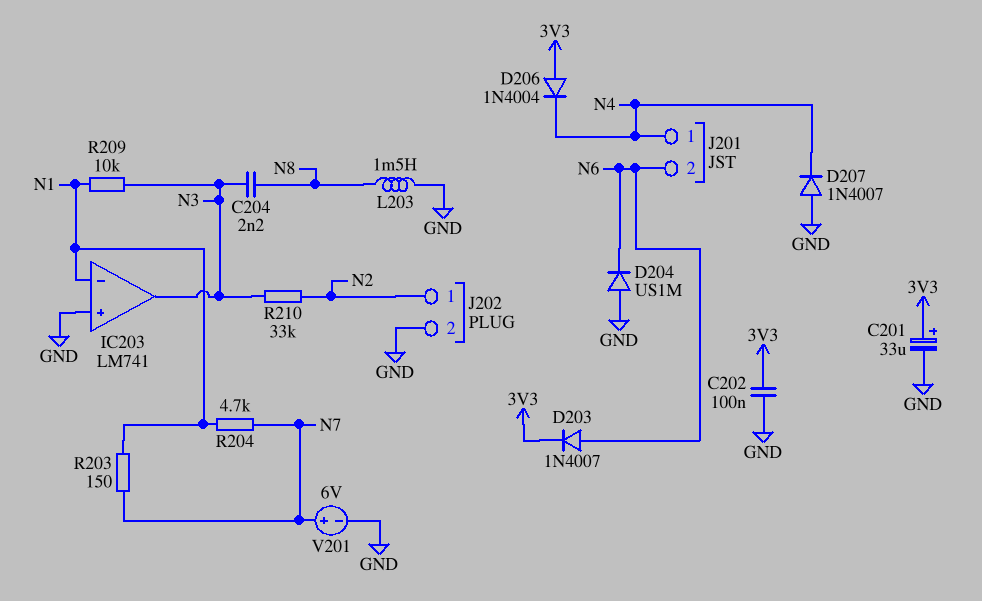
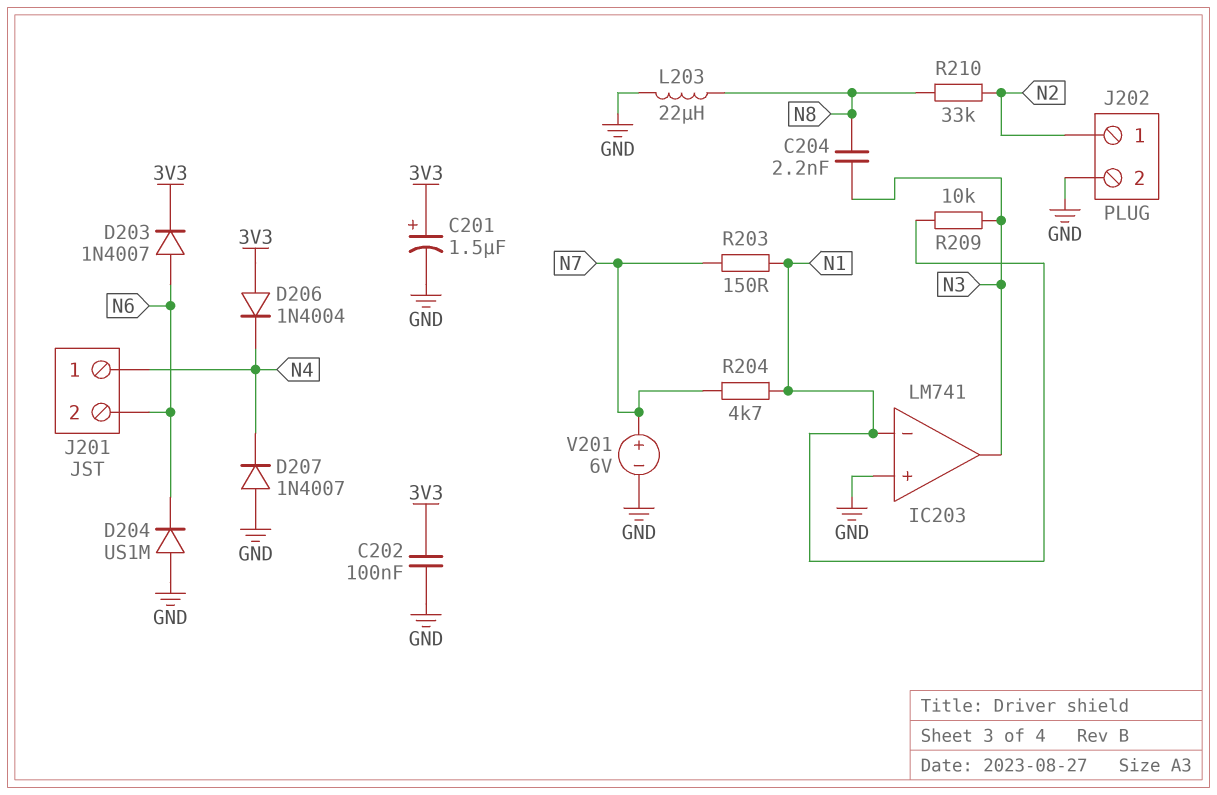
C201: 33uF (plus 3V3, minus GND) -> 1.5uF (plus 3V3, minus GND)
L203: 1.5mH (GND, N8) -> 22uH (GND, N8)
R210: 33k (N2, N3) -> 33k (N2, N8)

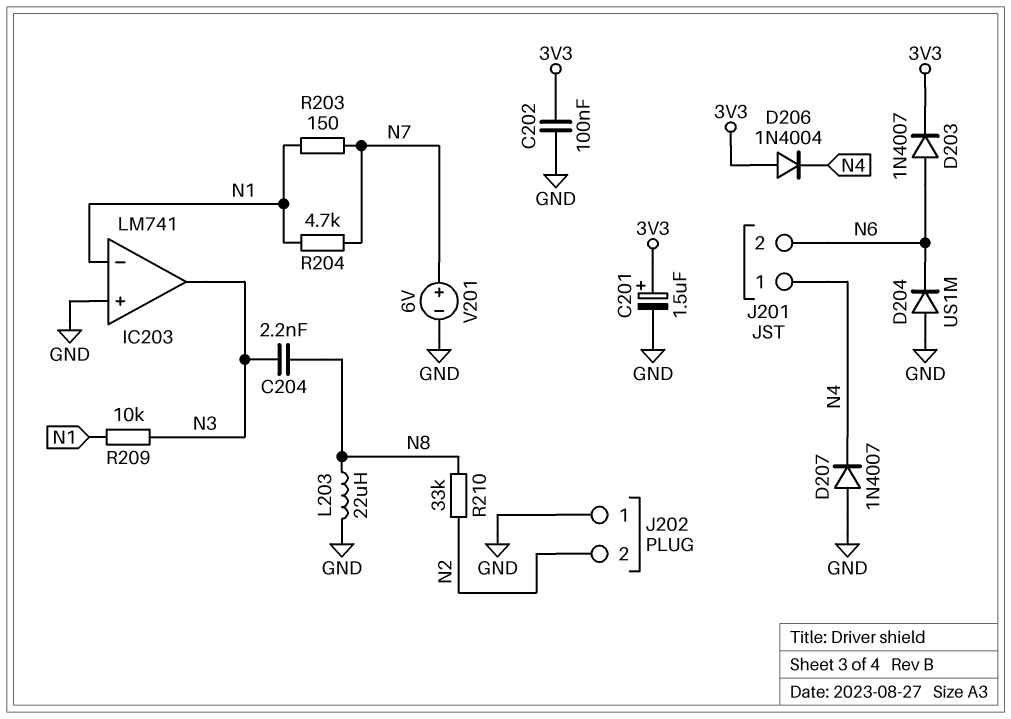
J202 pin 1: N2 -> GND
J202 pin 2: GND -> N2

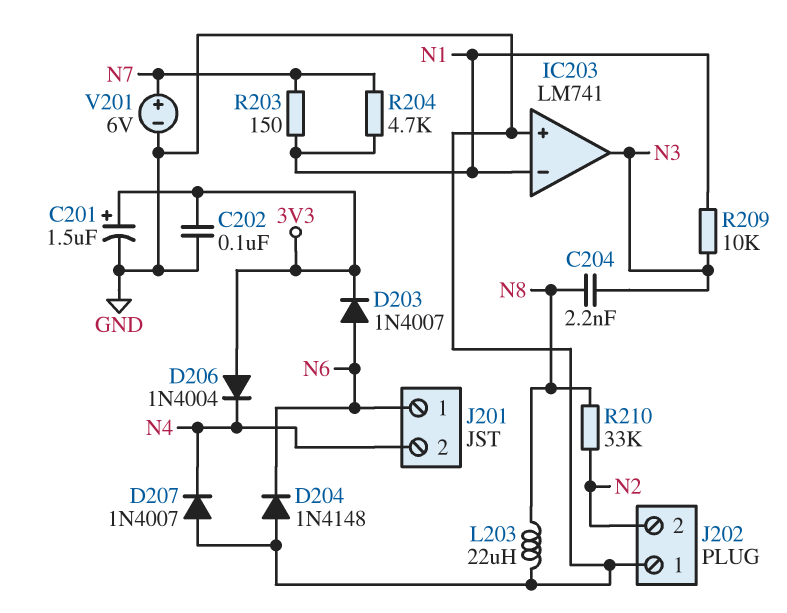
D204: diode US1M (A GND, K N6) -> diode 1N4148 (A GND, K N6)
J201 pin 1: N4 -> N6
J201 pin 2: N6 -> N4

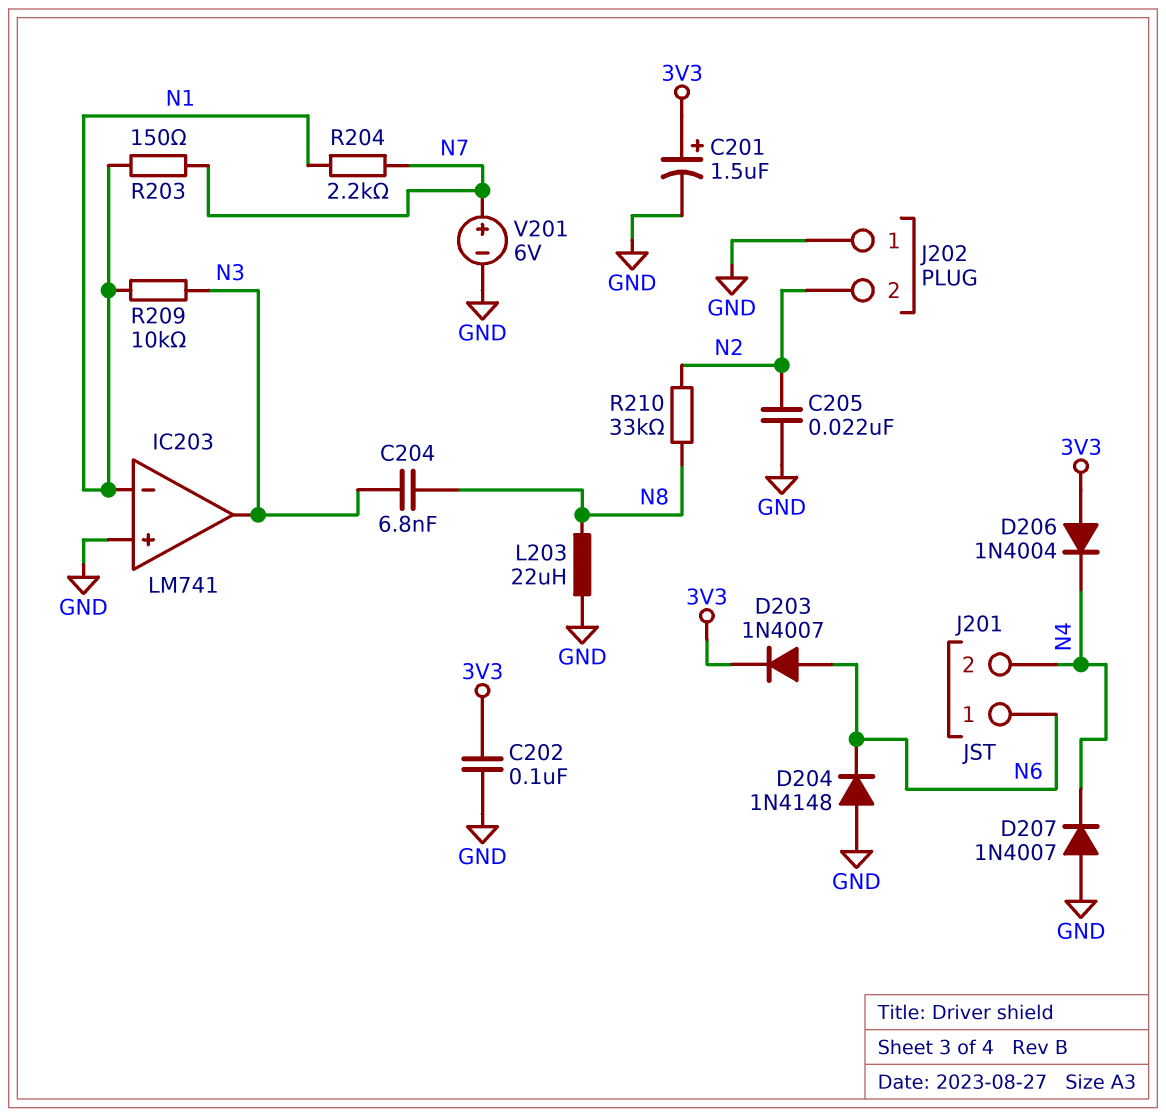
C204: 2.2nF (N3, N8) -> 6.8nF (N3, N8)
C205: none -> 22nF (GND, N2)
R204: 4.7k (N1, N7) -> 2.2k (N1, N7)

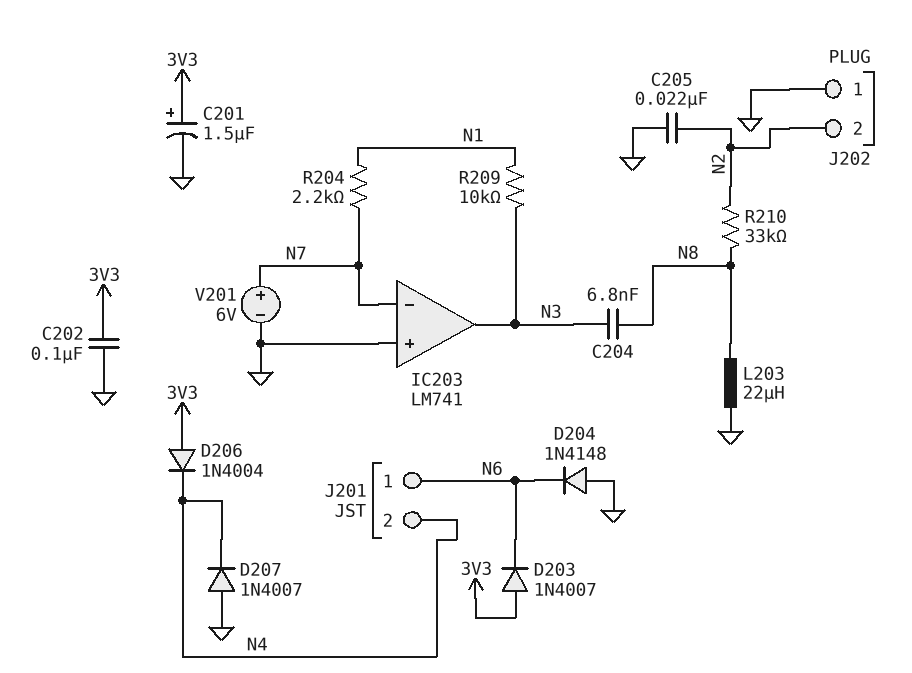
D203: diode 1N4007 (A N6, K 3V3) -> diode 1N4007 (A 3V3, K N6)
IC203 pin in-: N1 -> N7
R203: 150 (N1, N7) -> none

